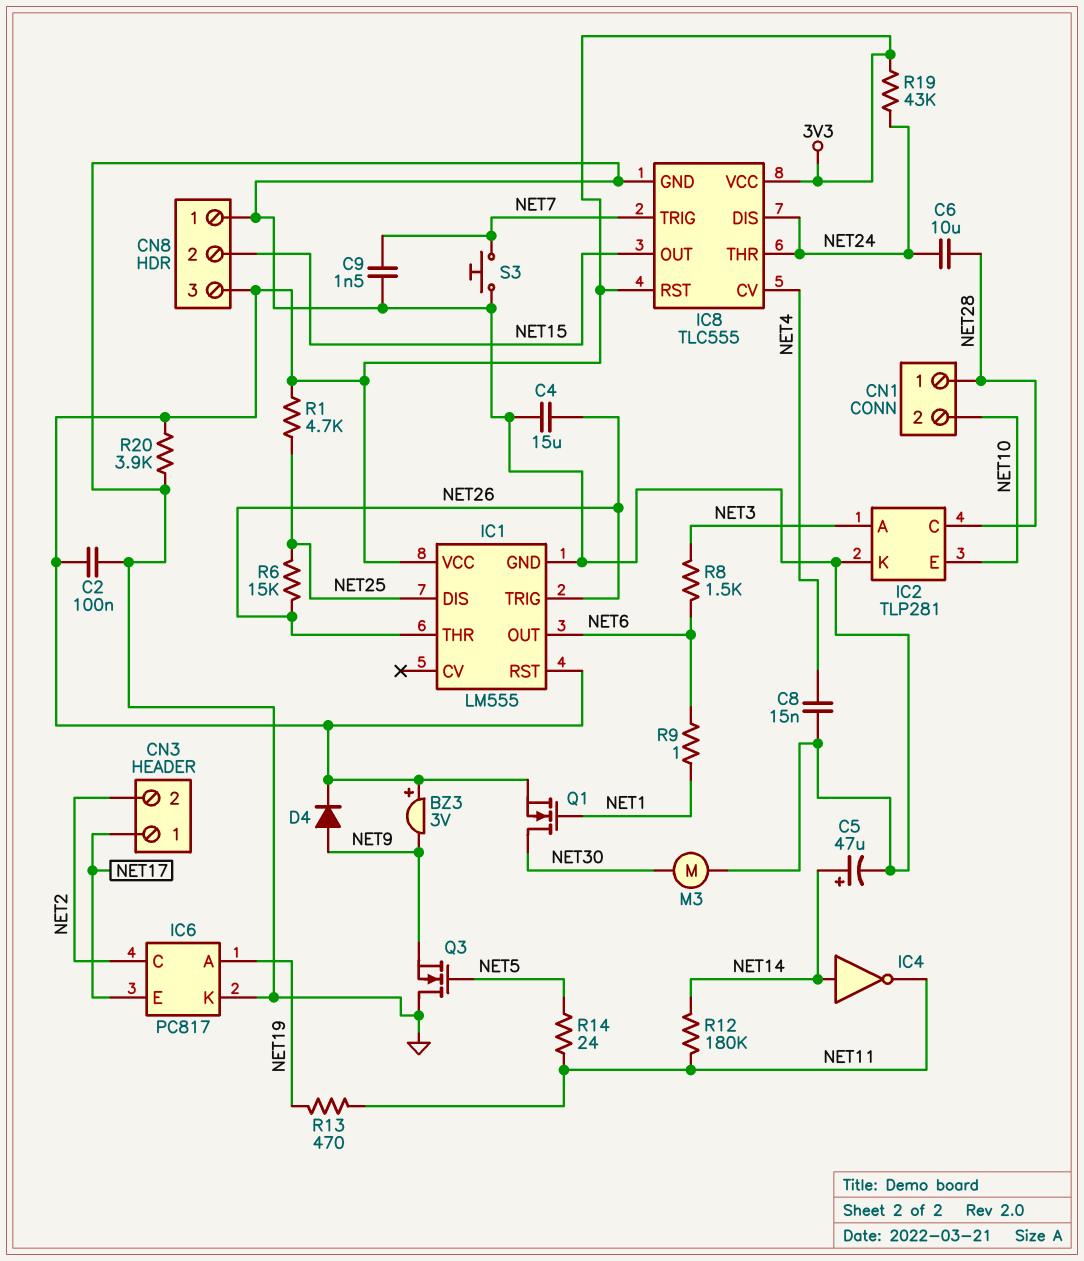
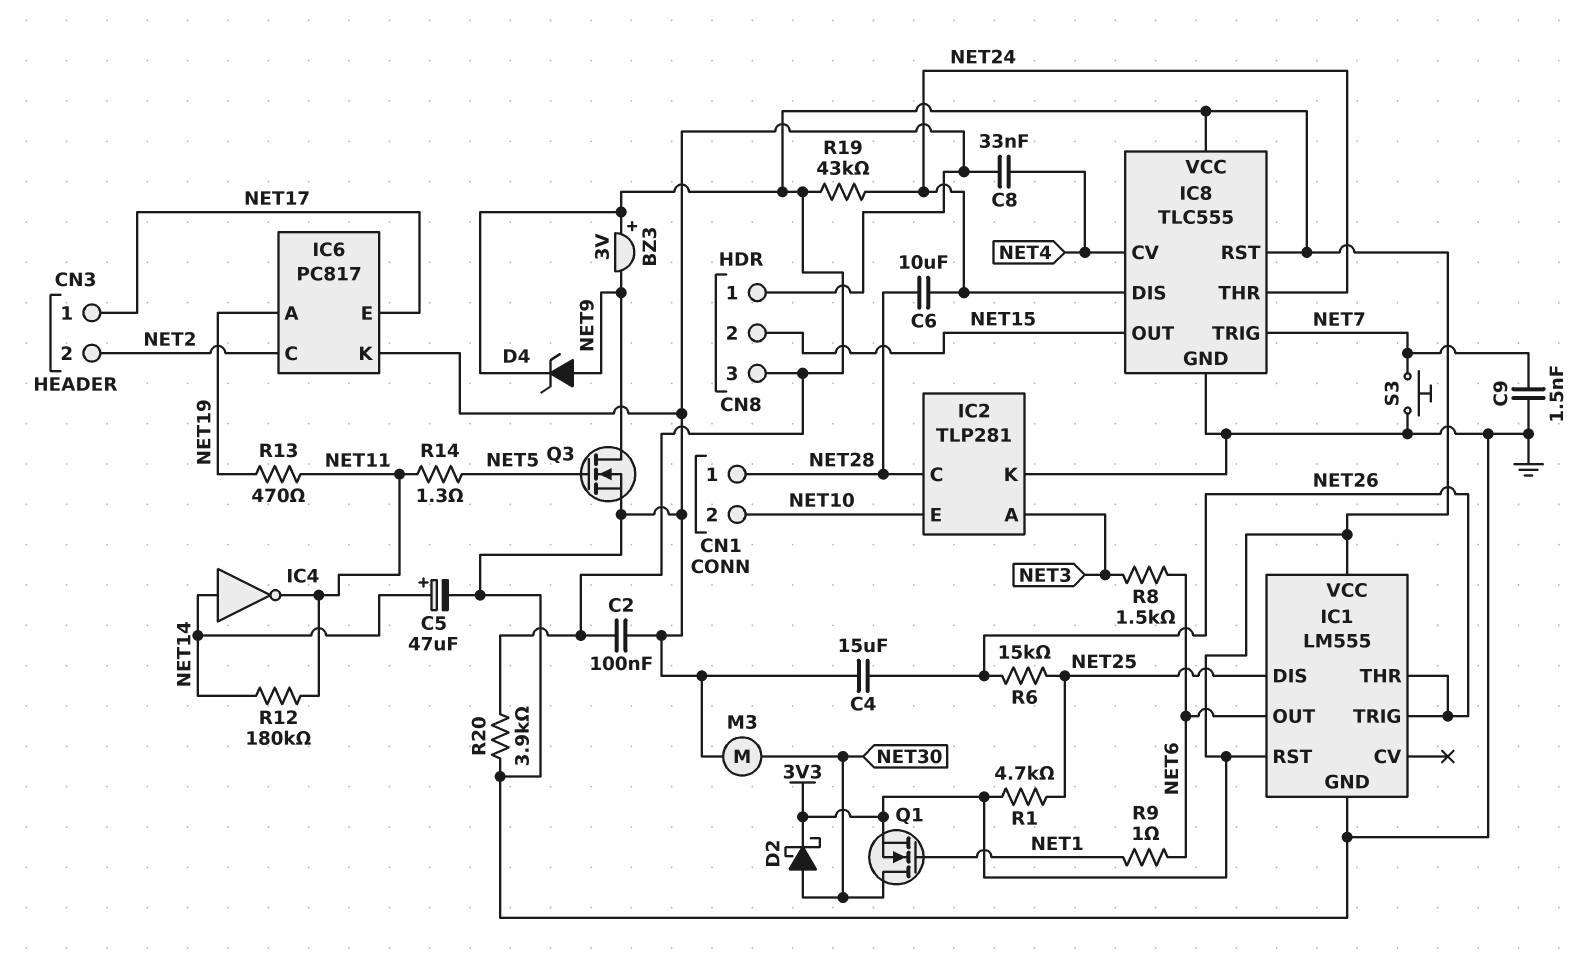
C8: 15nF (GND, NET4) -> 33nF (GND, NET4)
D2: none -> schottky (A NET30, K 3V3)
D4: diode (A NET9, K 3V3) -> zener (A NET9, K 3V3)
Q3: NMOS (G NET5, D GND, S NET9) -> NMOS (G NET5, D NET9, S GND)
R14: 24 (NET5, NET11) -> 1.3 (NET5, NET11)

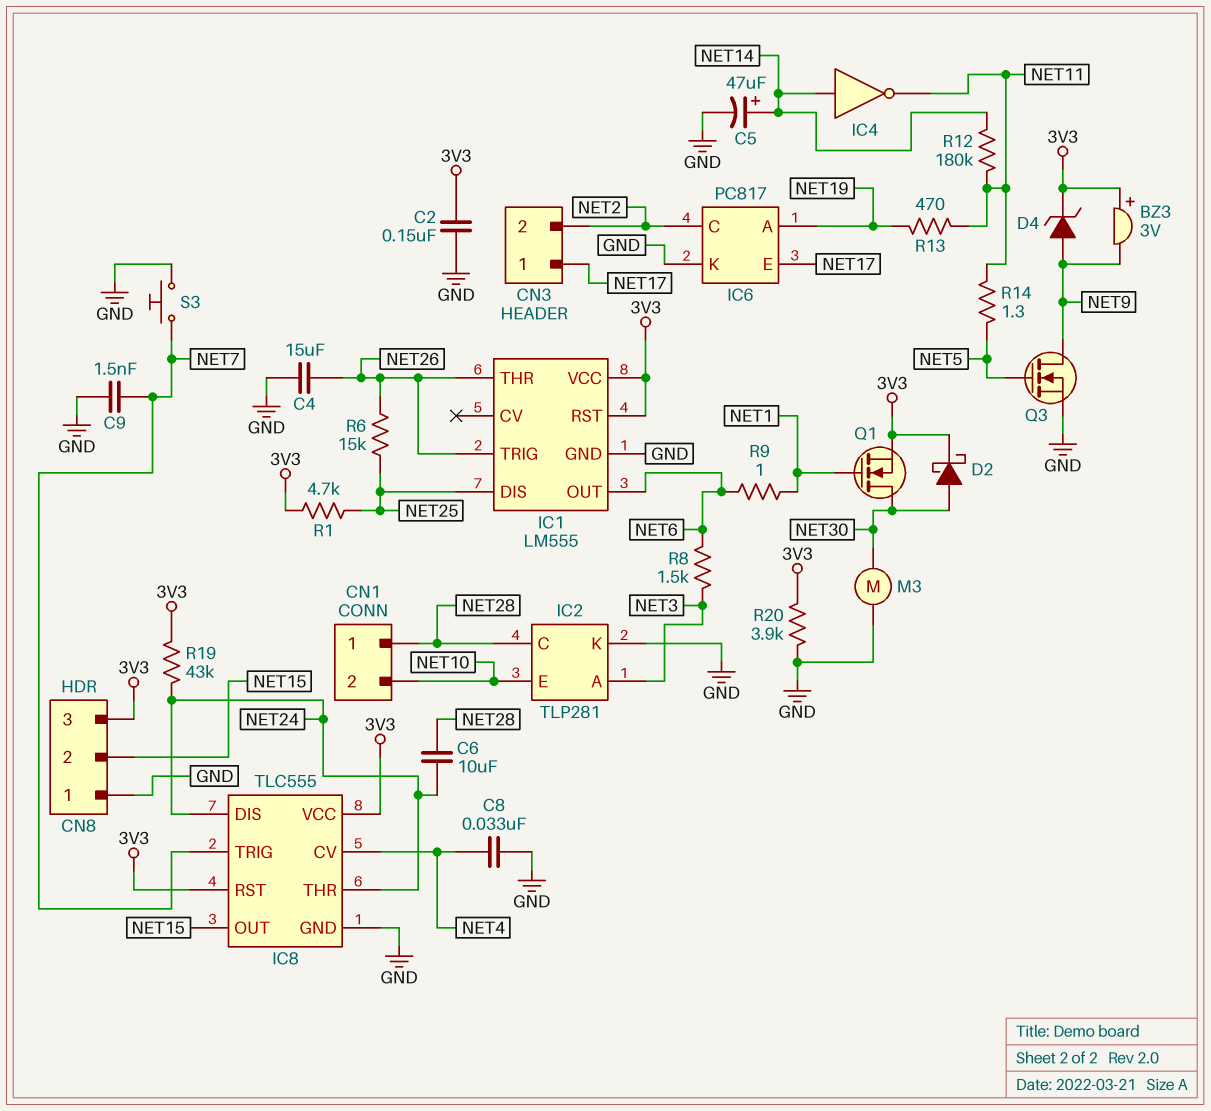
C2: 100nF (3V3, GND) -> 150nF (3V3, GND)

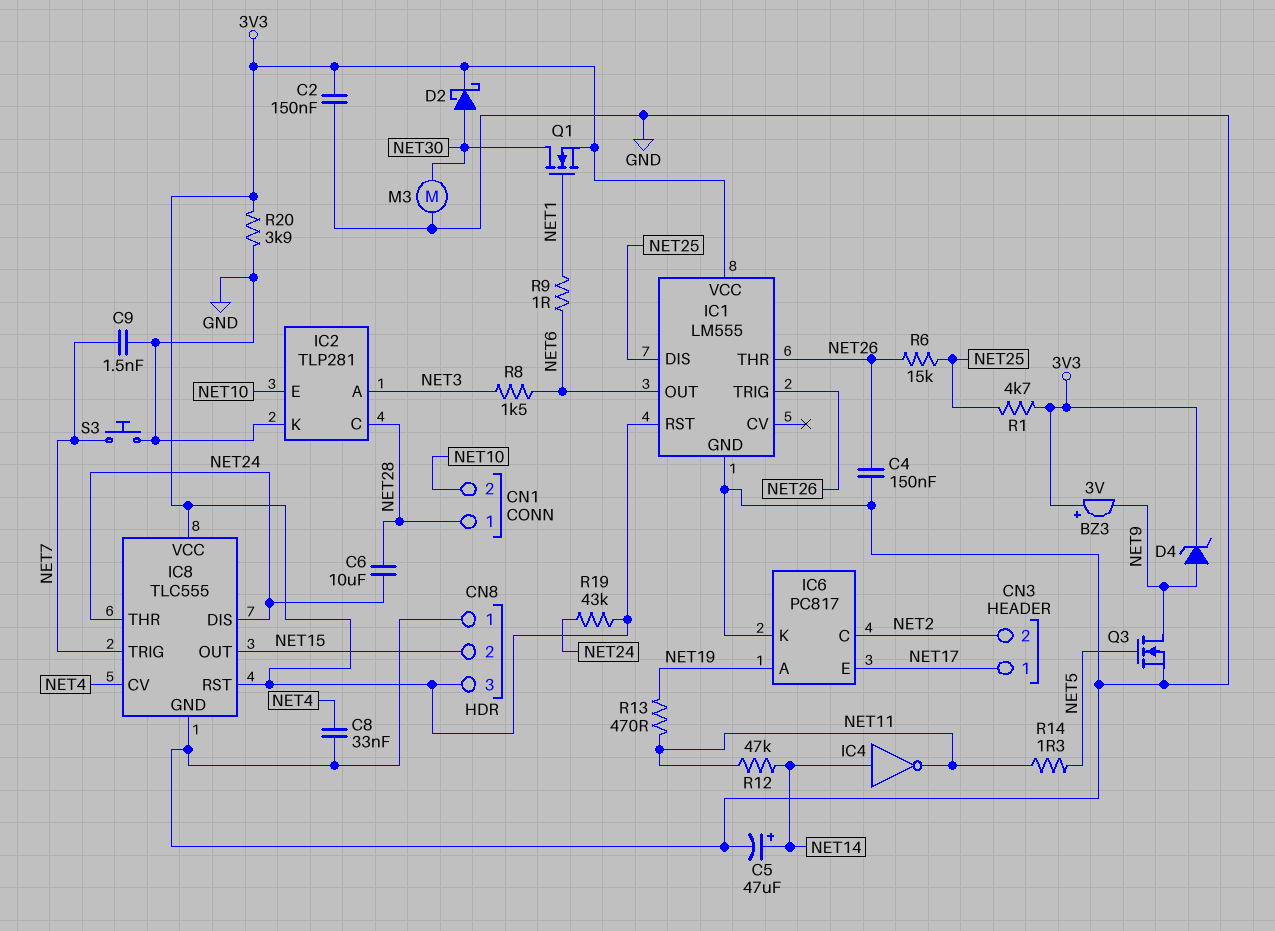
C4: 15uF (GND, NET26) -> 150nF (GND, NET26)
R12: 180k (NET11, NET14) -> 47k (NET11, NET14)

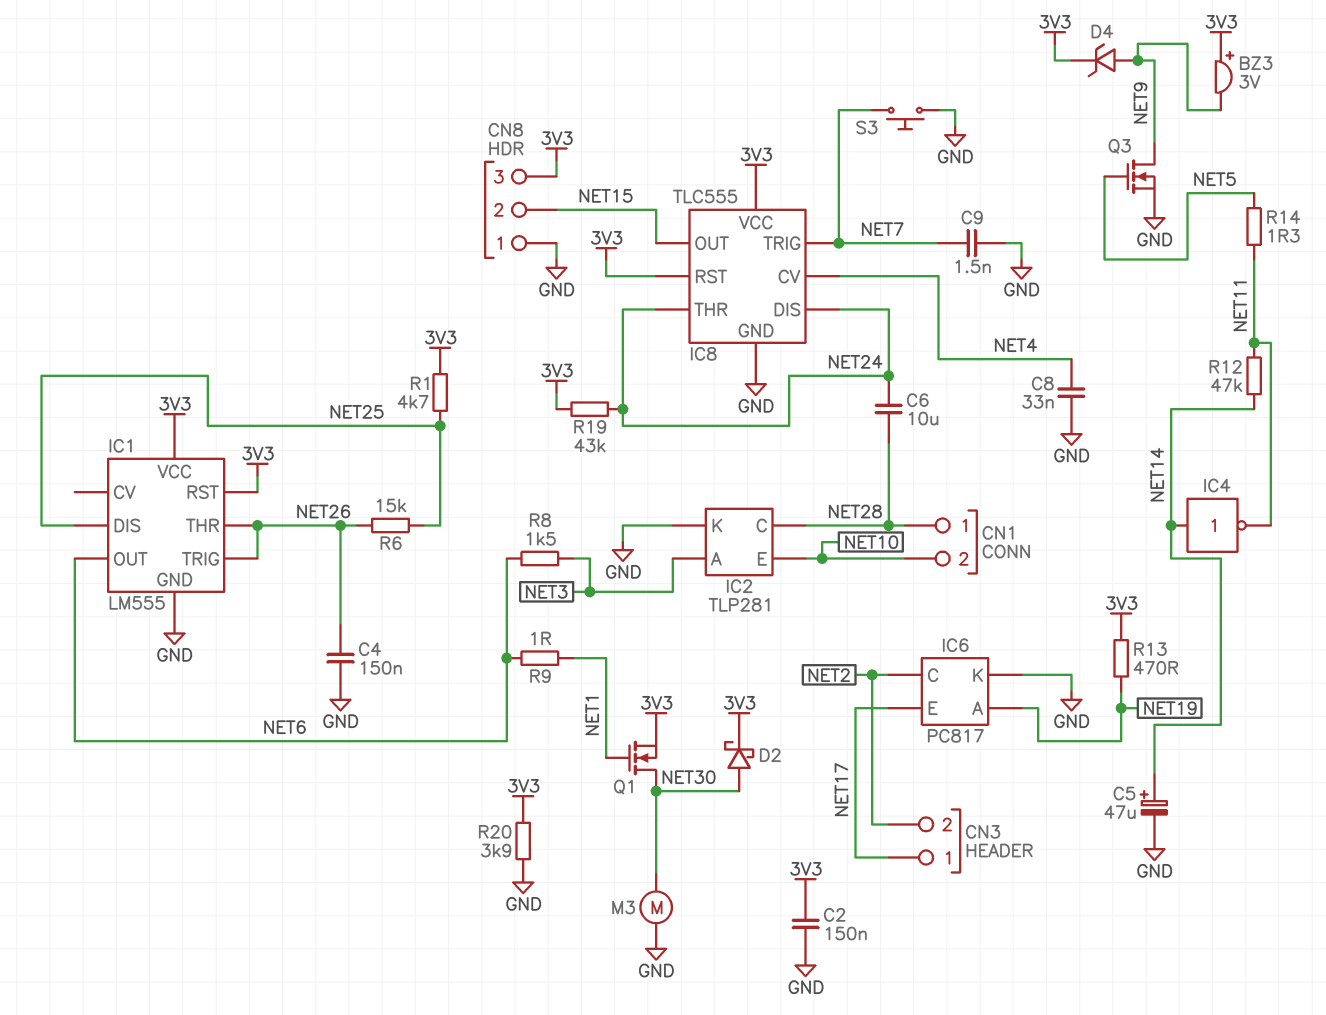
R13: 470 (NET11, NET19) -> 470 (3V3, NET19)

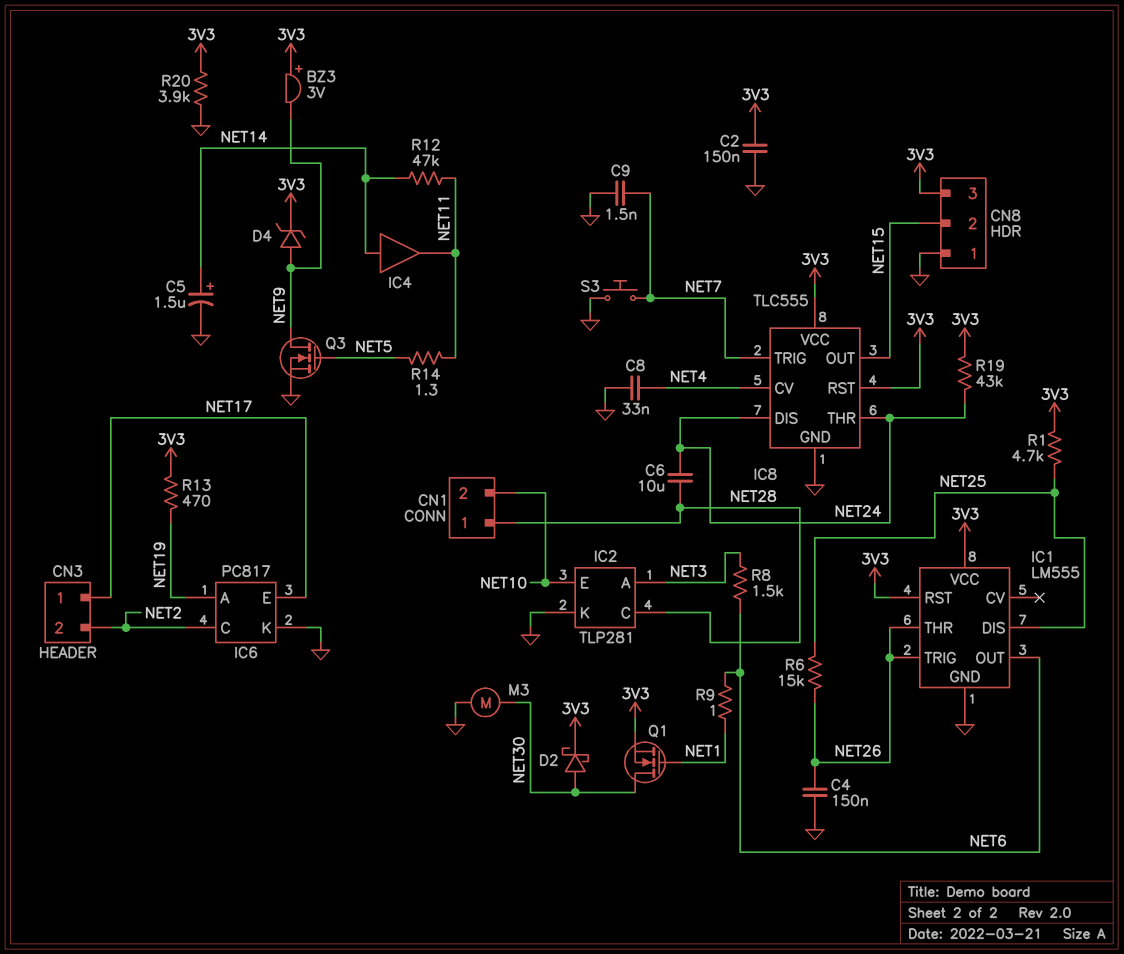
C5: 47uF (plus NET14, minus GND) -> 1.5uF (plus NET14, minus GND)
IC4: NOT (in NET14, out NET11) -> buffer (in NET14, out NET11)

